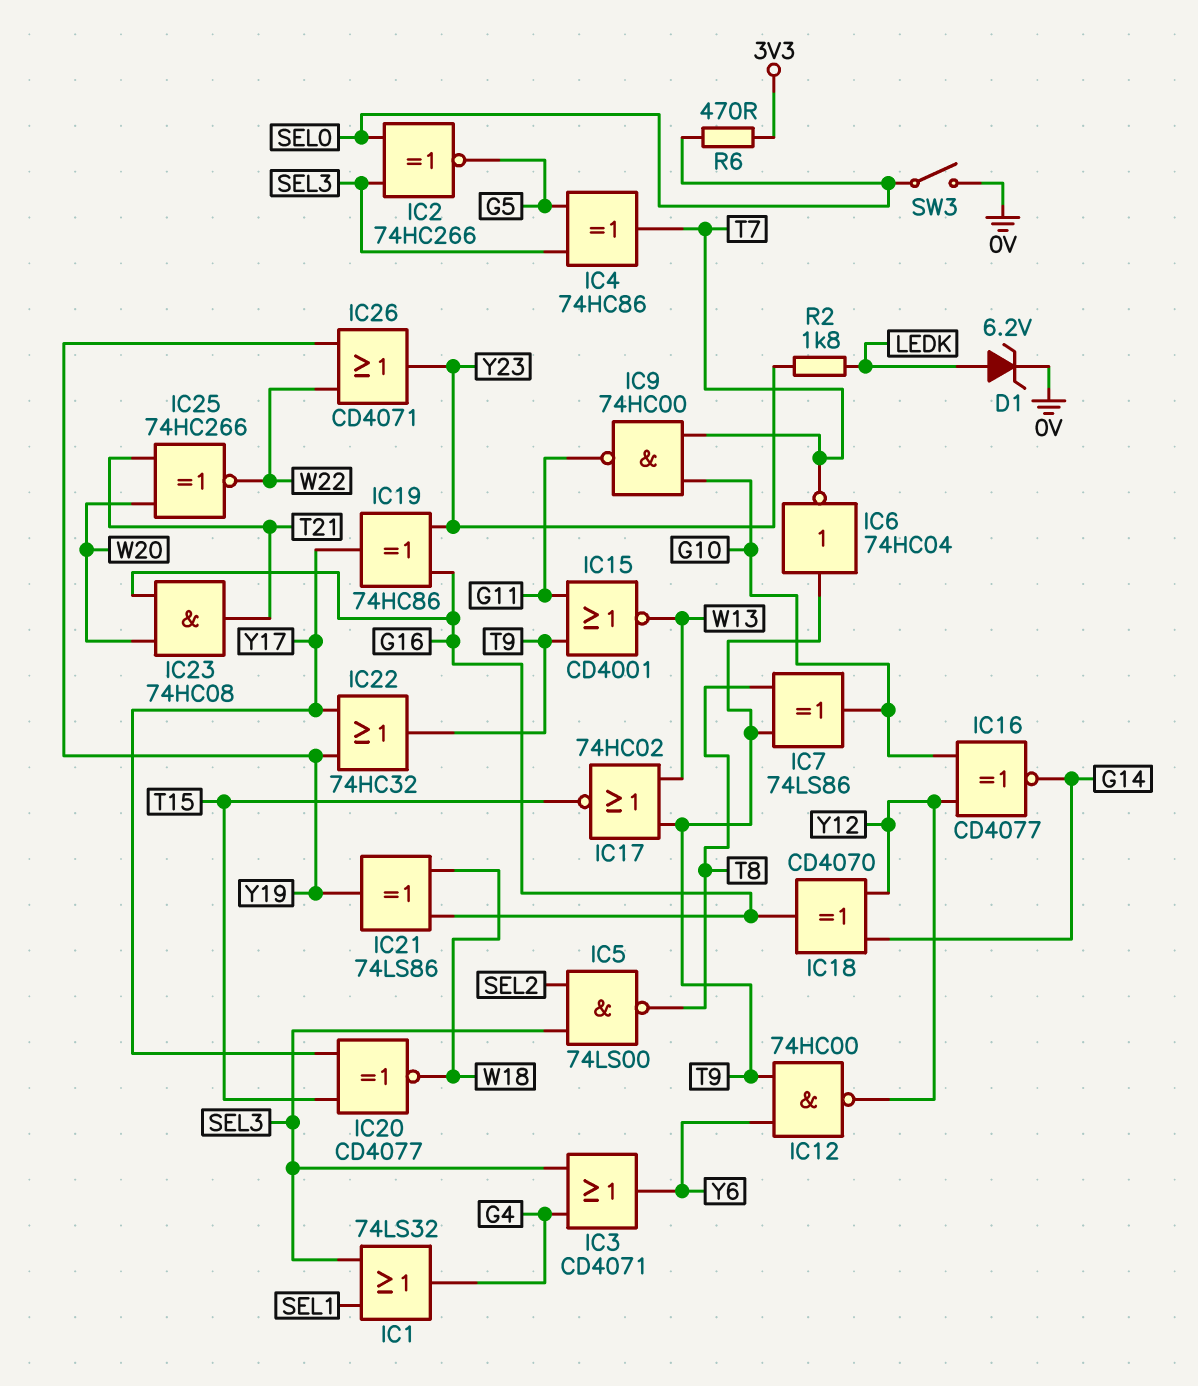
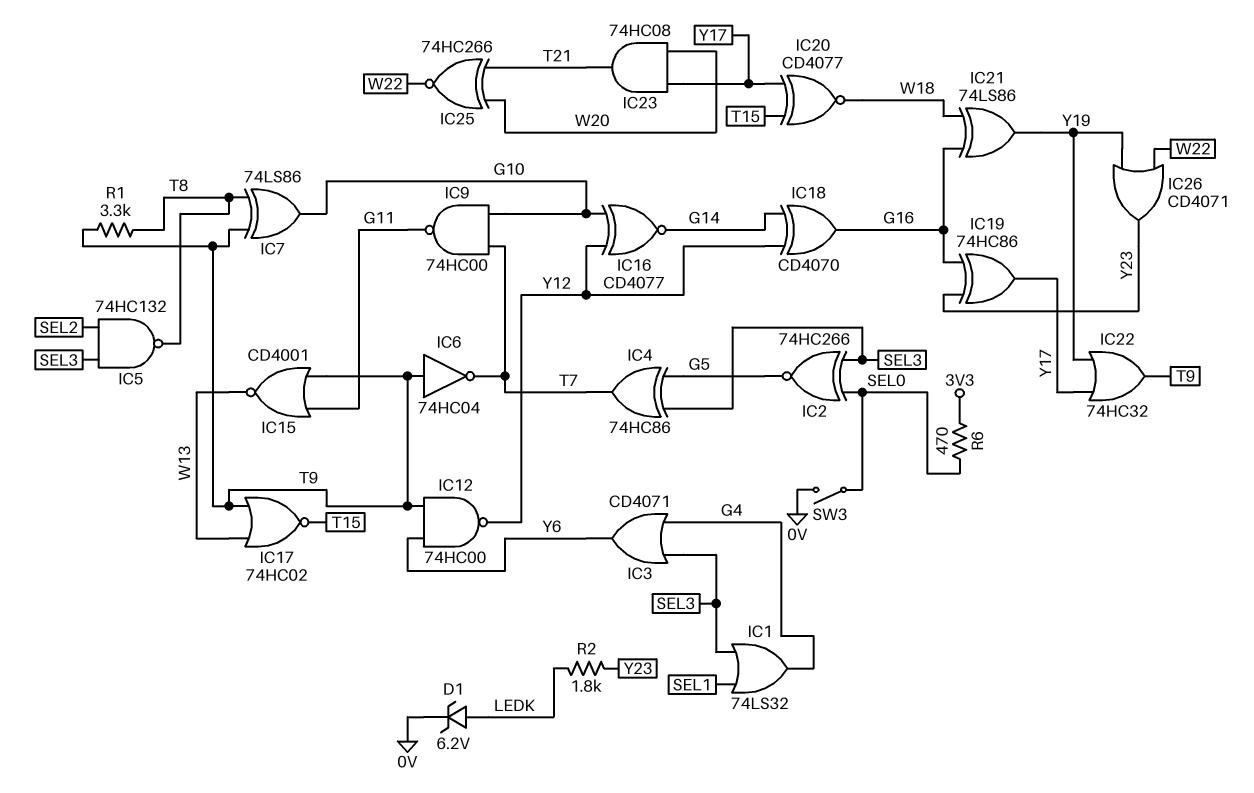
IC5: NAND 74LS00 (in SEL2, in SEL3, out T8) -> NAND 74HC132 (in SEL2, in SEL3, out T8)
IC23: AND 74HC08 (in G16, in W20, out T21) -> AND 74HC08 (in W20, in Y17, out T21)
R1: none -> 3.3k (T8, T9)

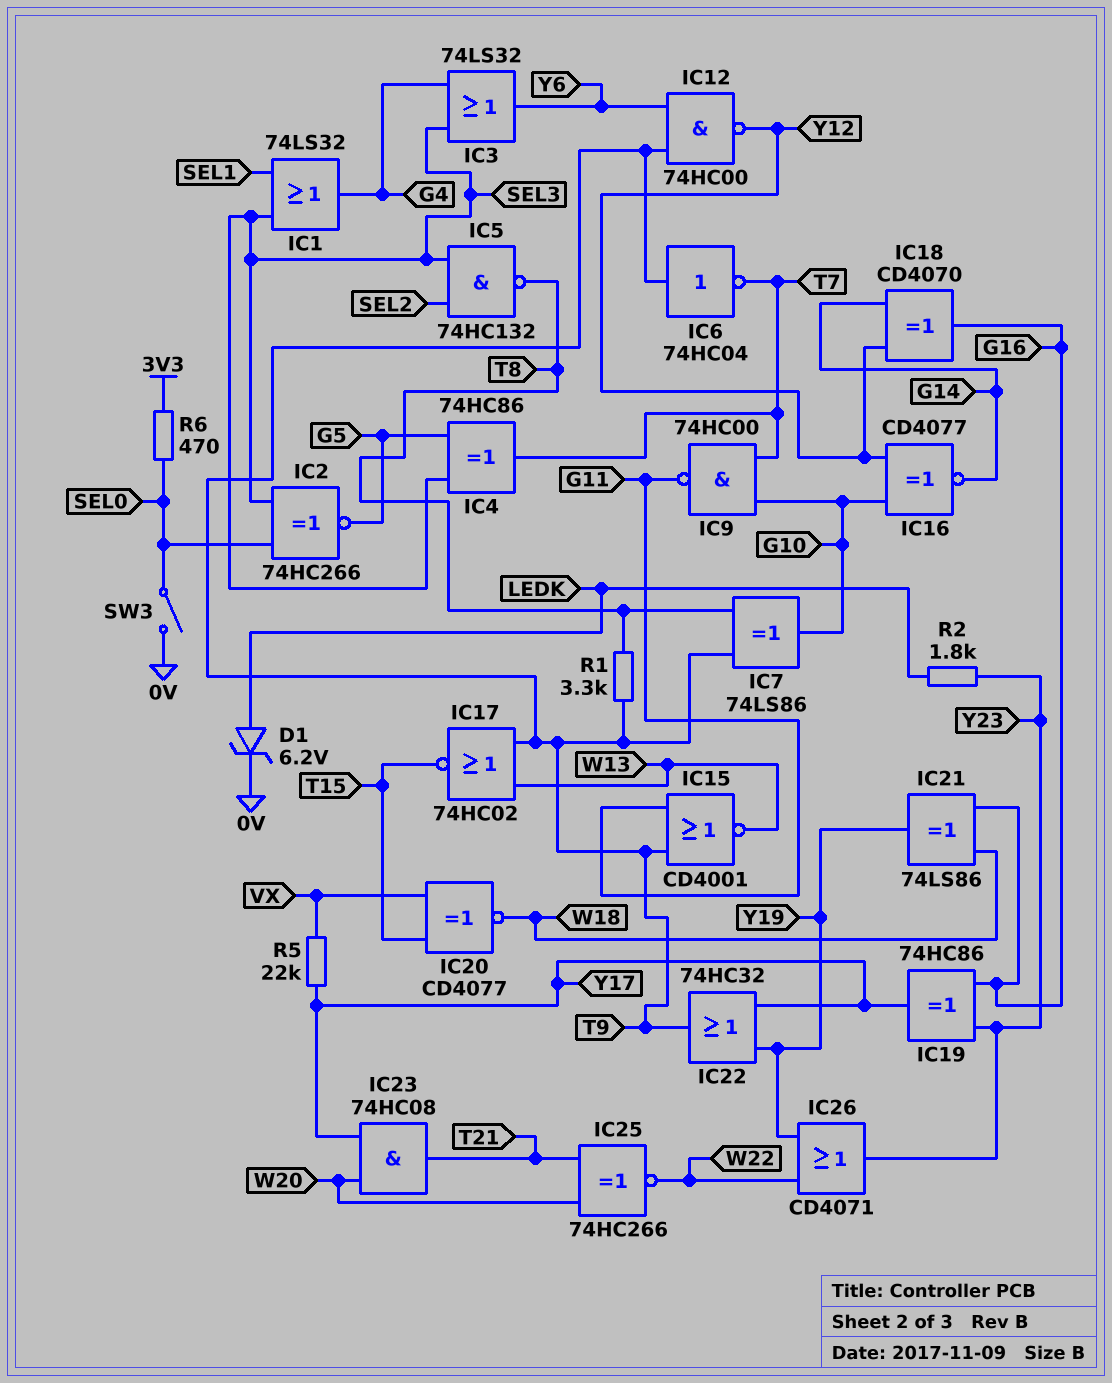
IC3: OR CD4071 (in G4, in SEL3, out Y6) -> OR 74LS32 (in G4, in SEL3, out Y6)
IC20: XNOR CD4077 (in T15, in Y17, out W18) -> XNOR CD4077 (in T15, in VX, out W18)
R5: none -> 22k (VX, Y17)

